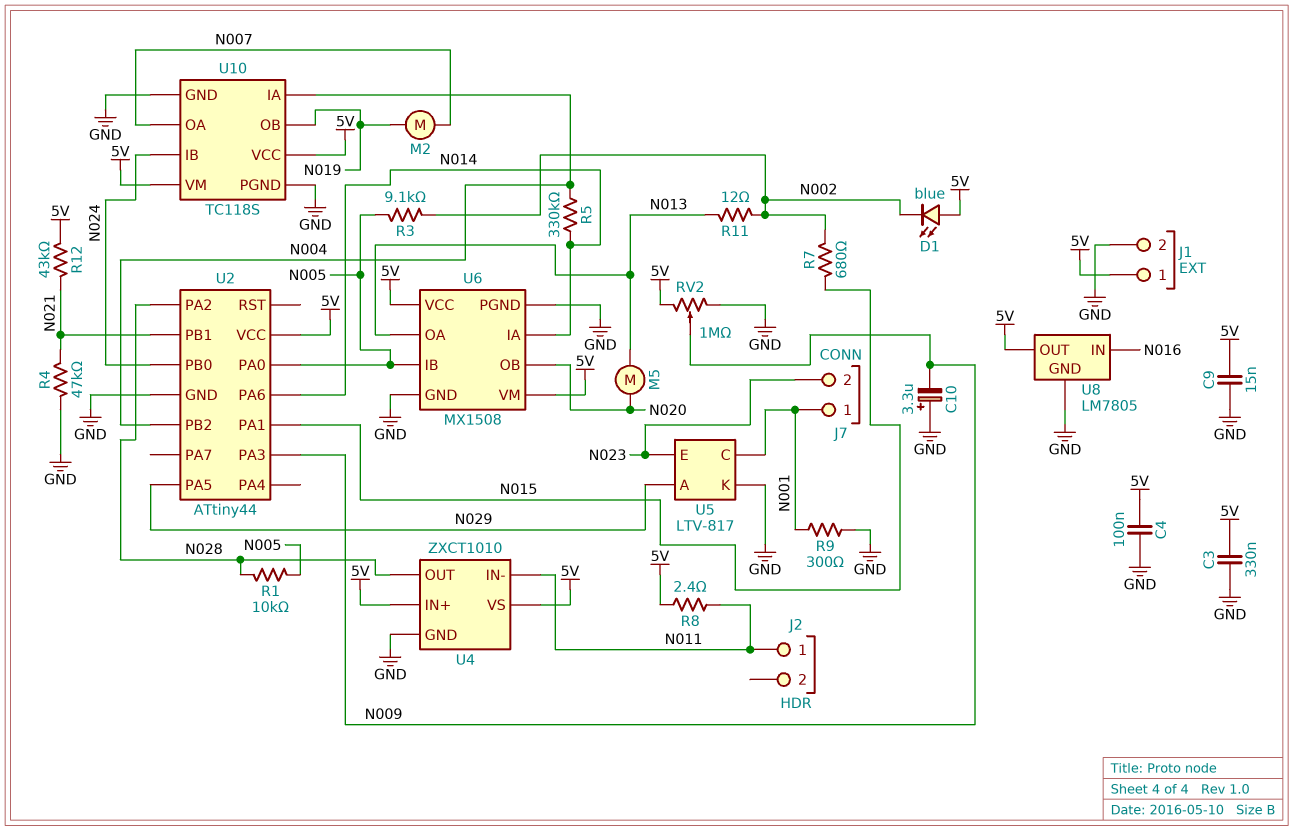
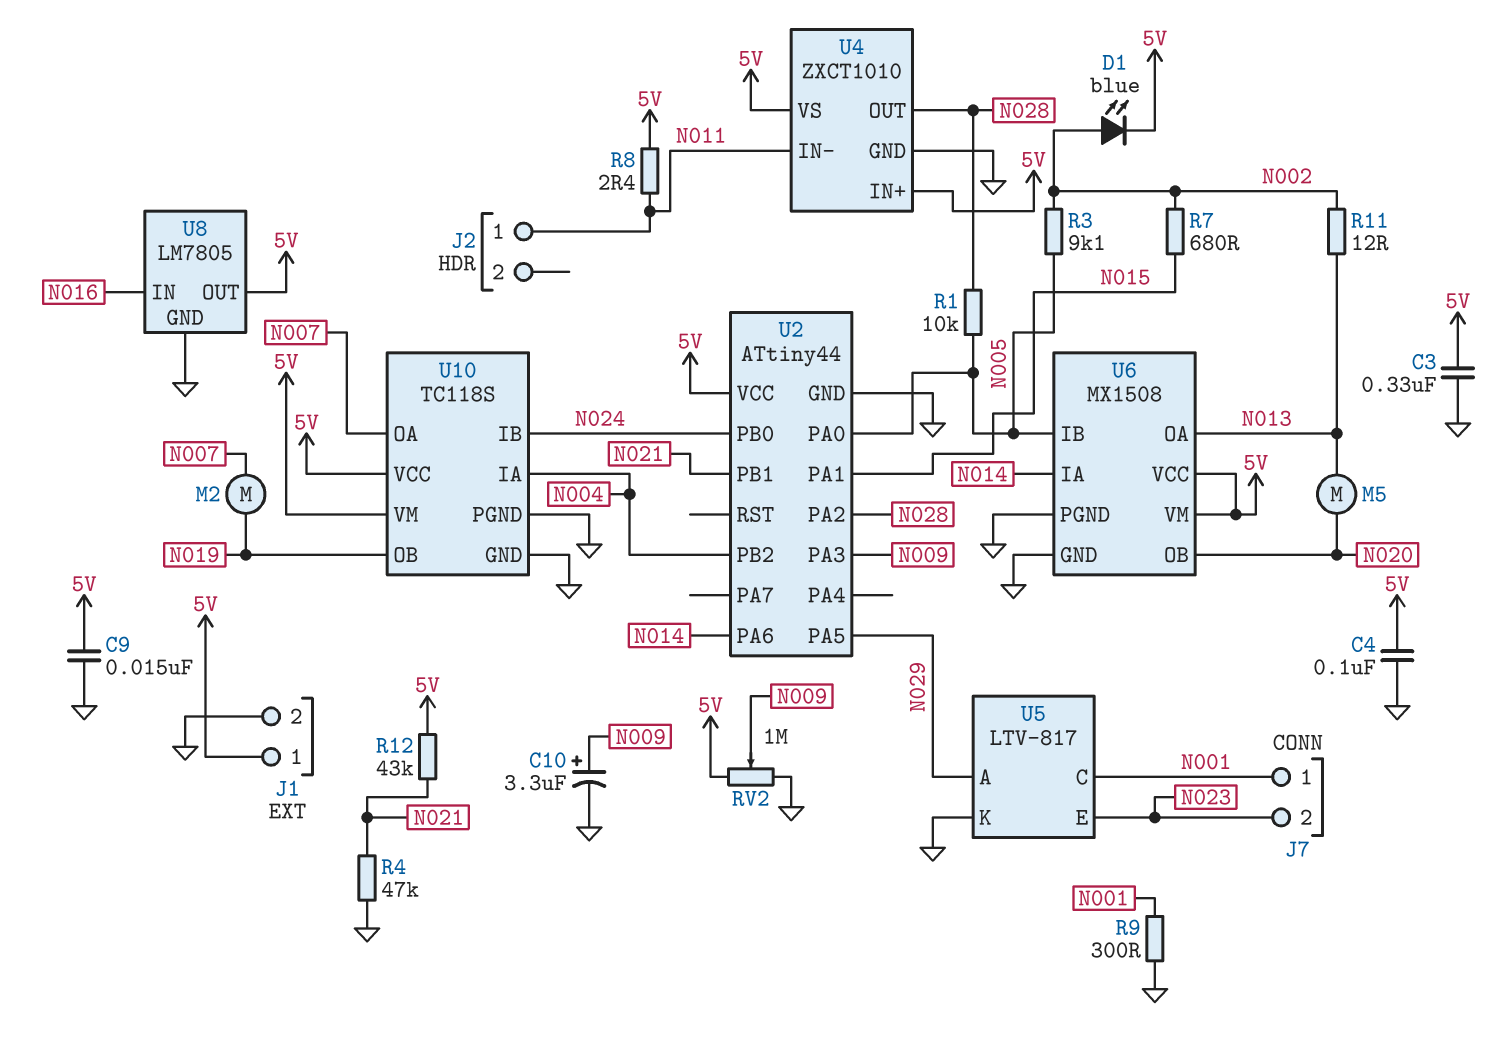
C10: 3.3uF (plus GND, minus N009) -> 3.3uF (plus N009, minus GND)
D1: LED blue (A 5V, K N002) -> LED blue (A N002, K 5V)
R5: 330k (N004, N014) -> none

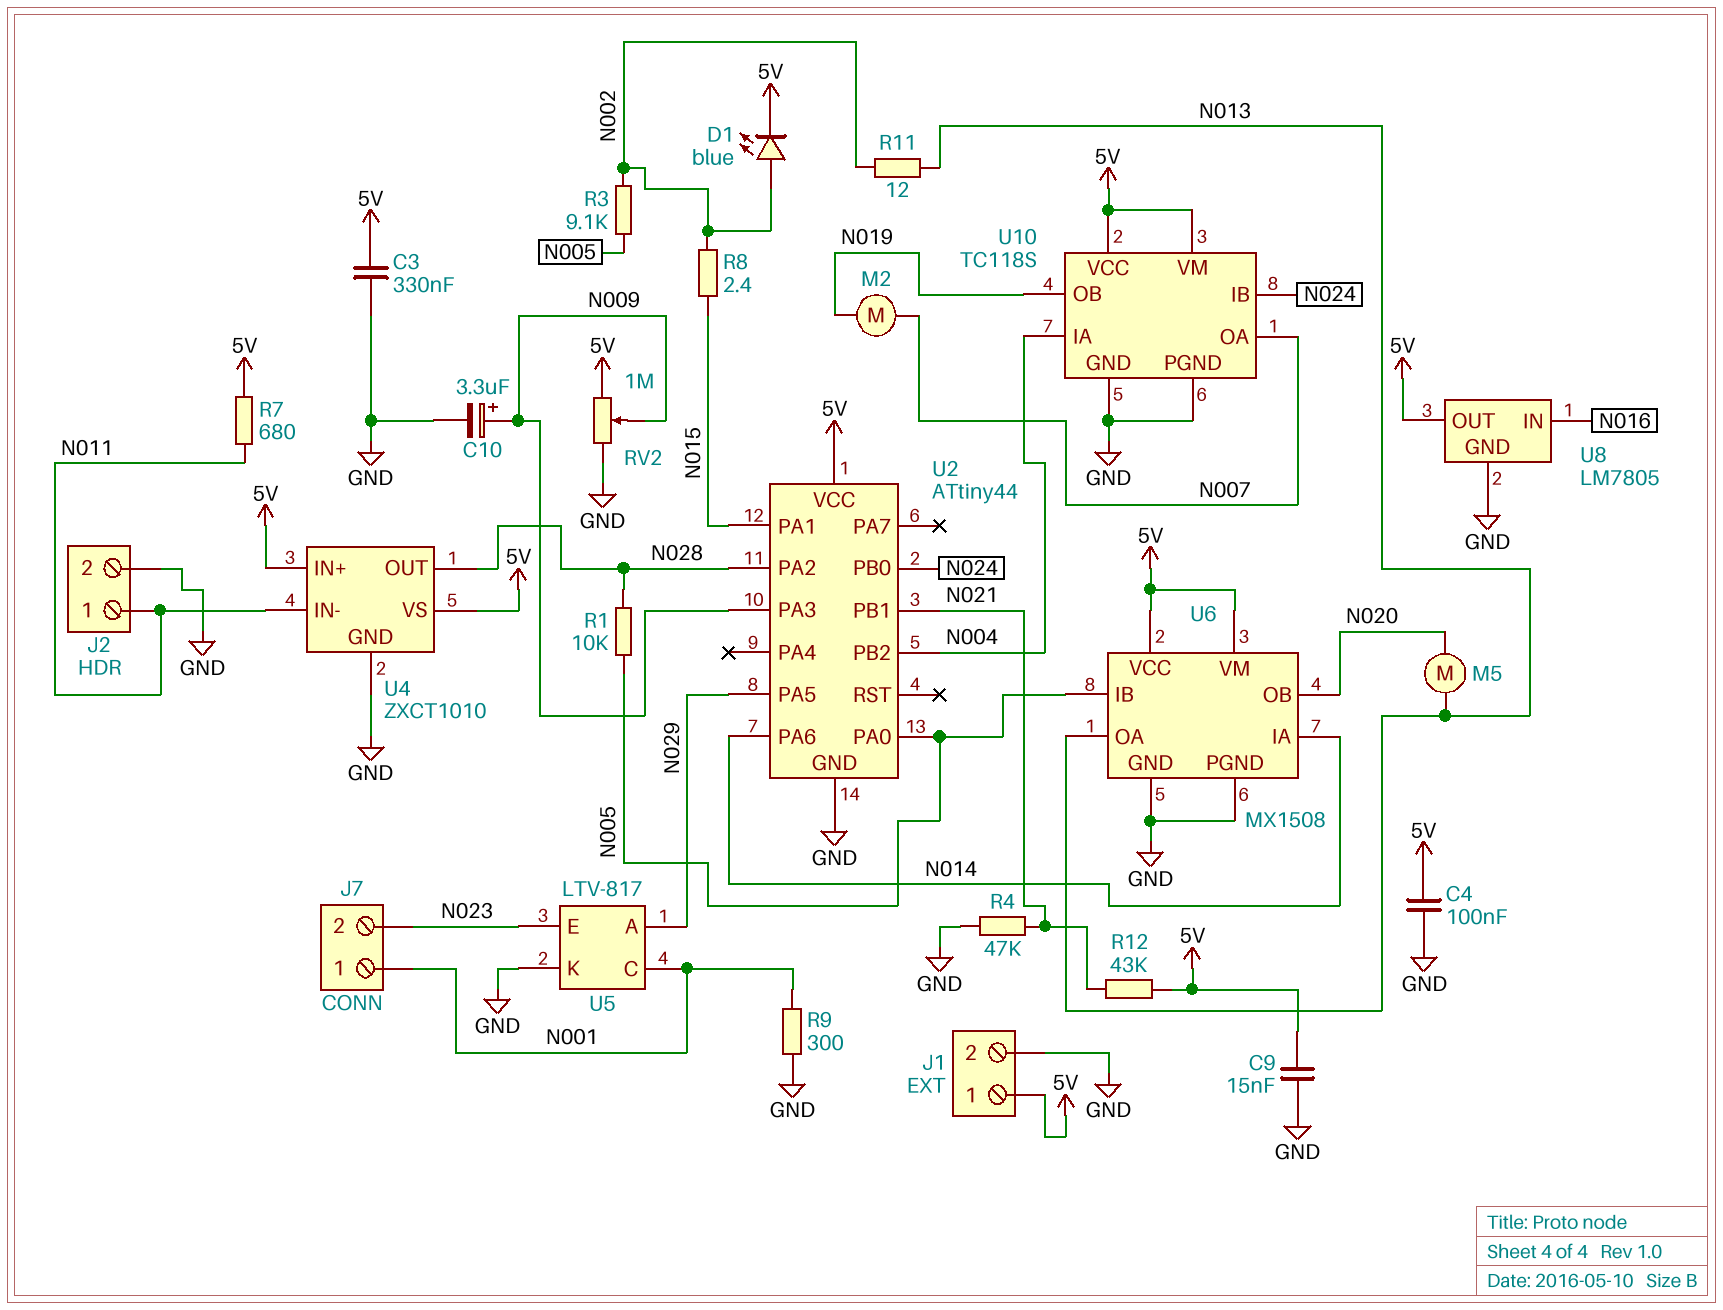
J2 pin 2: none -> GND
R7: 680 (N002, N015) -> 680 (5V, N011)
R8: 2.4 (5V, N011) -> 2.4 (N002, N015)

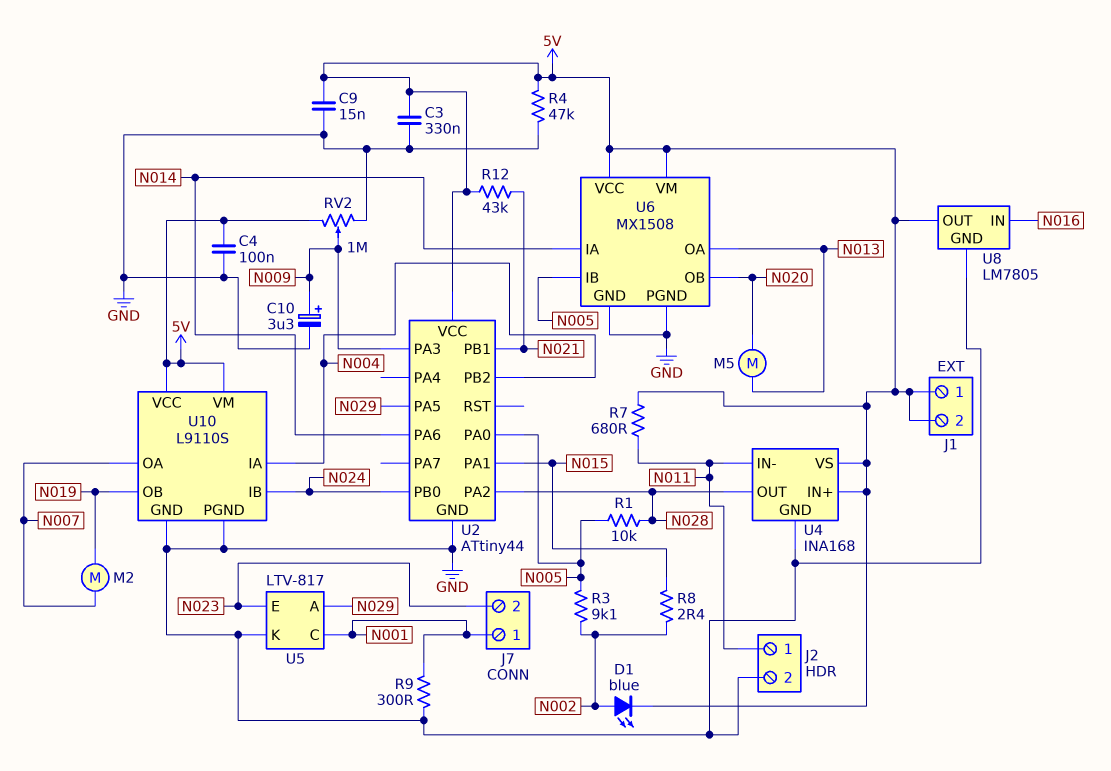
J1 pin 2: GND -> 5V
R4: 47k (GND, N021) -> 47k (5V, GND)
R11: 12 (N002, N013) -> none
U4: ZXCT1010 -> INA168
U10: TC118S -> L9110S

